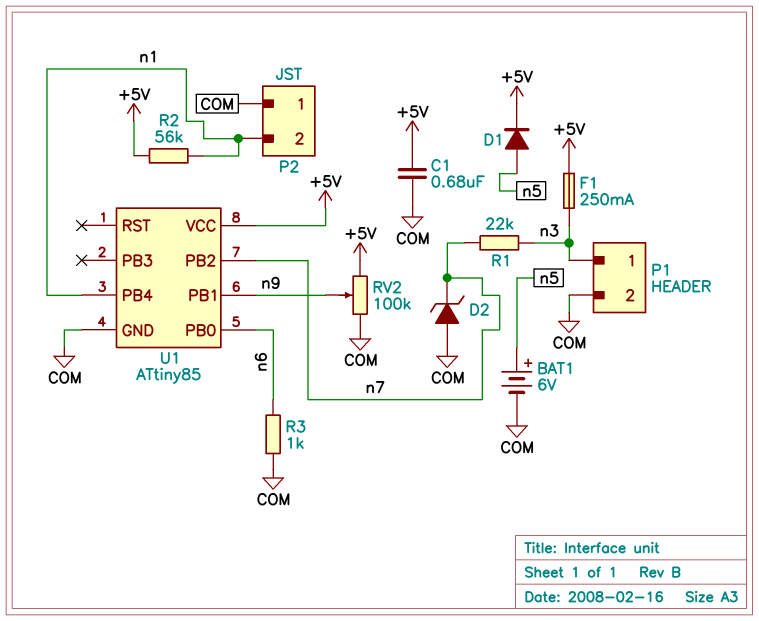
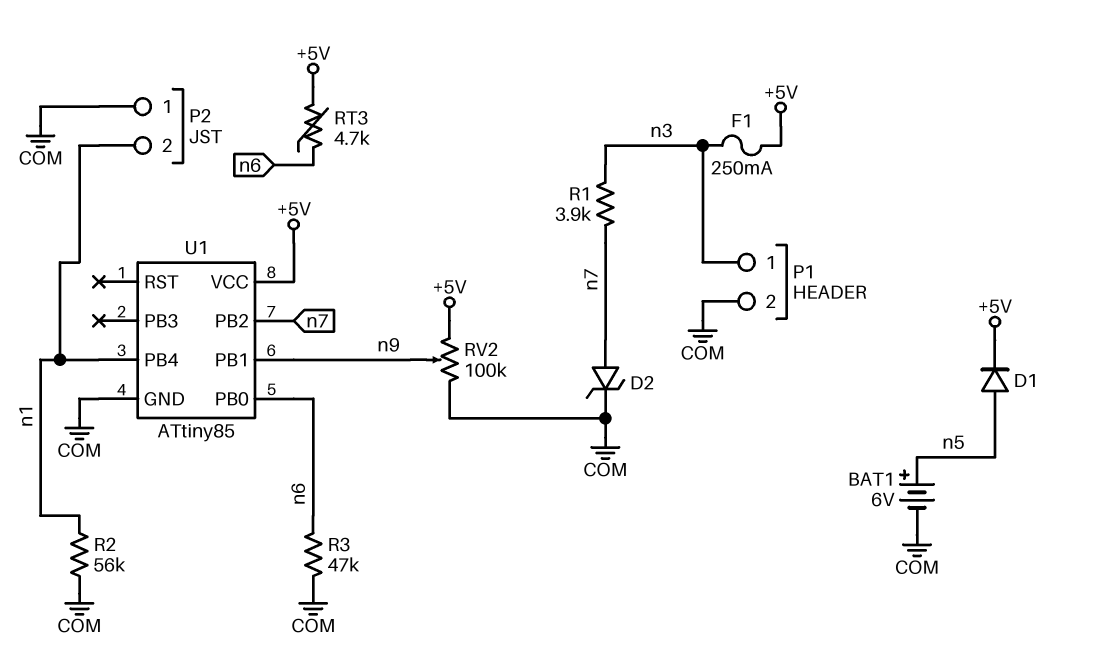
C1: 680nF (+5V, COM) -> none
D2: zener (A COM, K n7) -> zener (A n7, K COM)
R1: 22k (n3, n7) -> 3.9k (n3, n7)
R2: 56k (+5V, n1) -> 56k (COM, n1)
R3: 1k (COM, n6) -> 47k (COM, n6)
RT3: none -> 4.7k (+5V, n6)

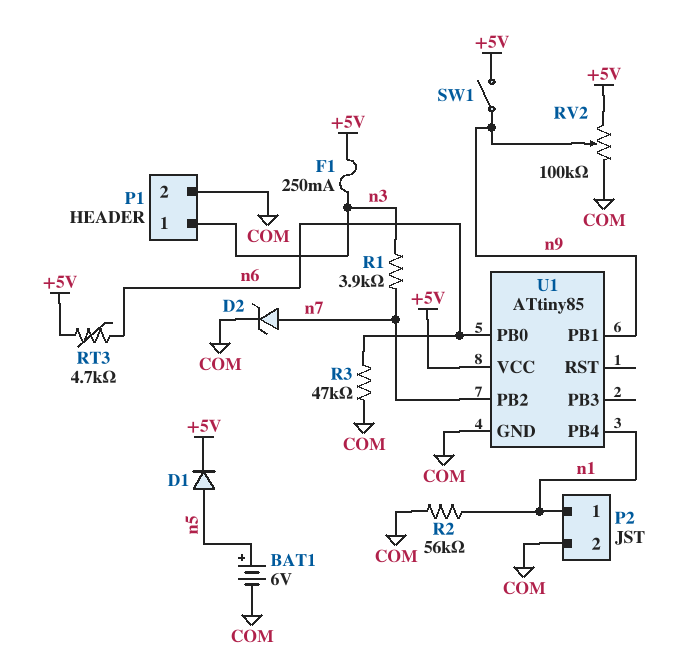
P2 pin 1: COM -> n1
P2 pin 2: n1 -> COM
SW1: none -> switch (+5V, n9)

